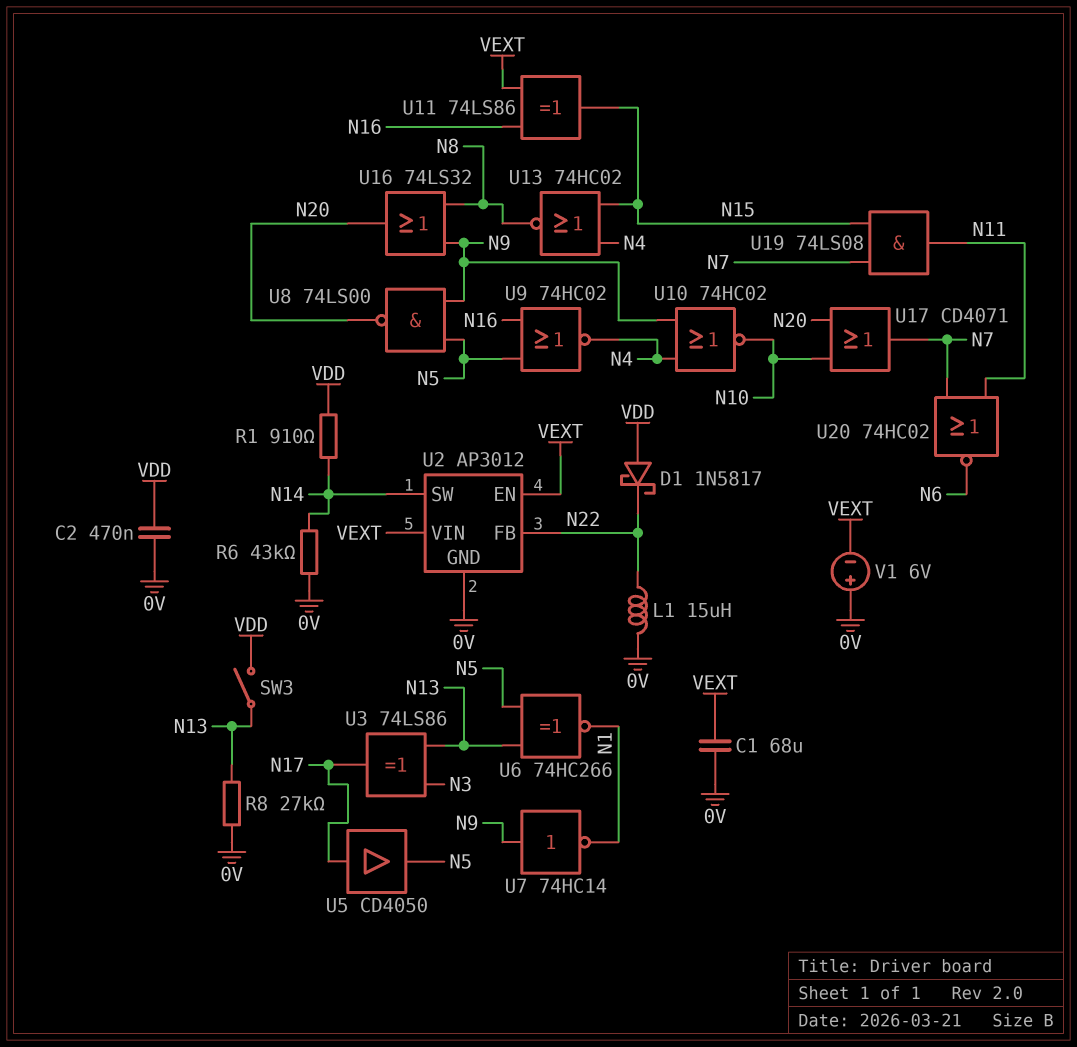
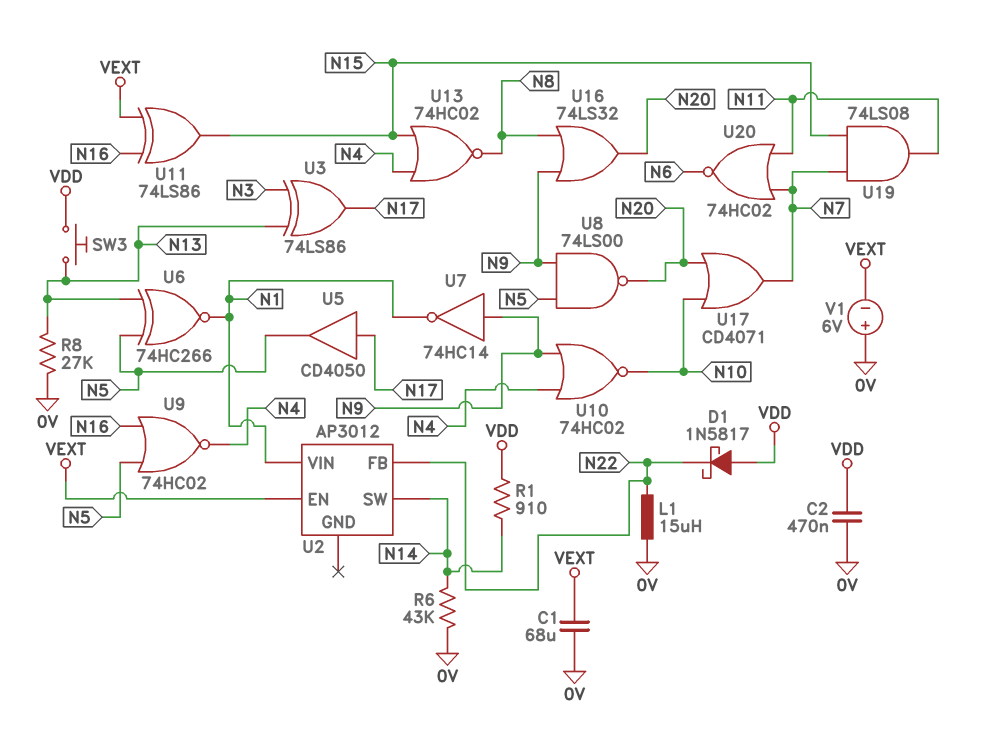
SW3: switch (N13, VDD) -> button (N13, VDD)
U2 pin GND: 0V -> none
U2 pin VIN: VEXT -> N1

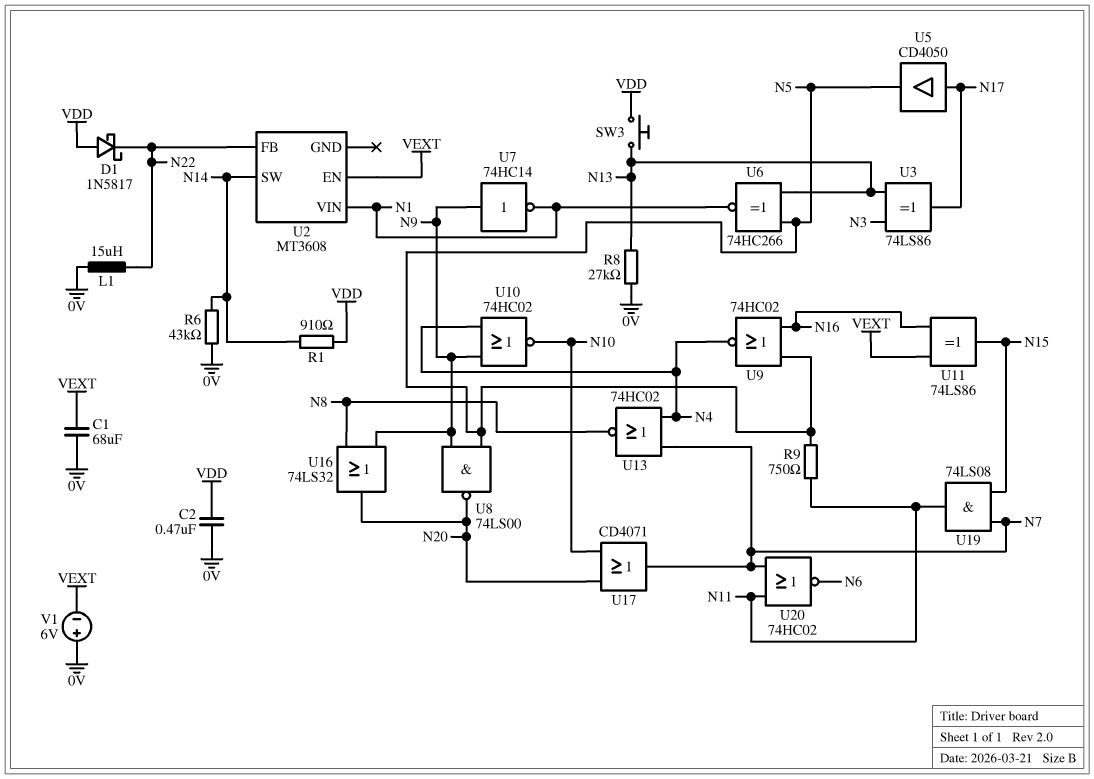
R9: none -> 750 (N5, N11)
U2: AP3012 -> MT3608
U13: NOR 74HC02 (in N4, in N15, out N8) -> NOR 74HC02 (in N4, in N7, out N8)

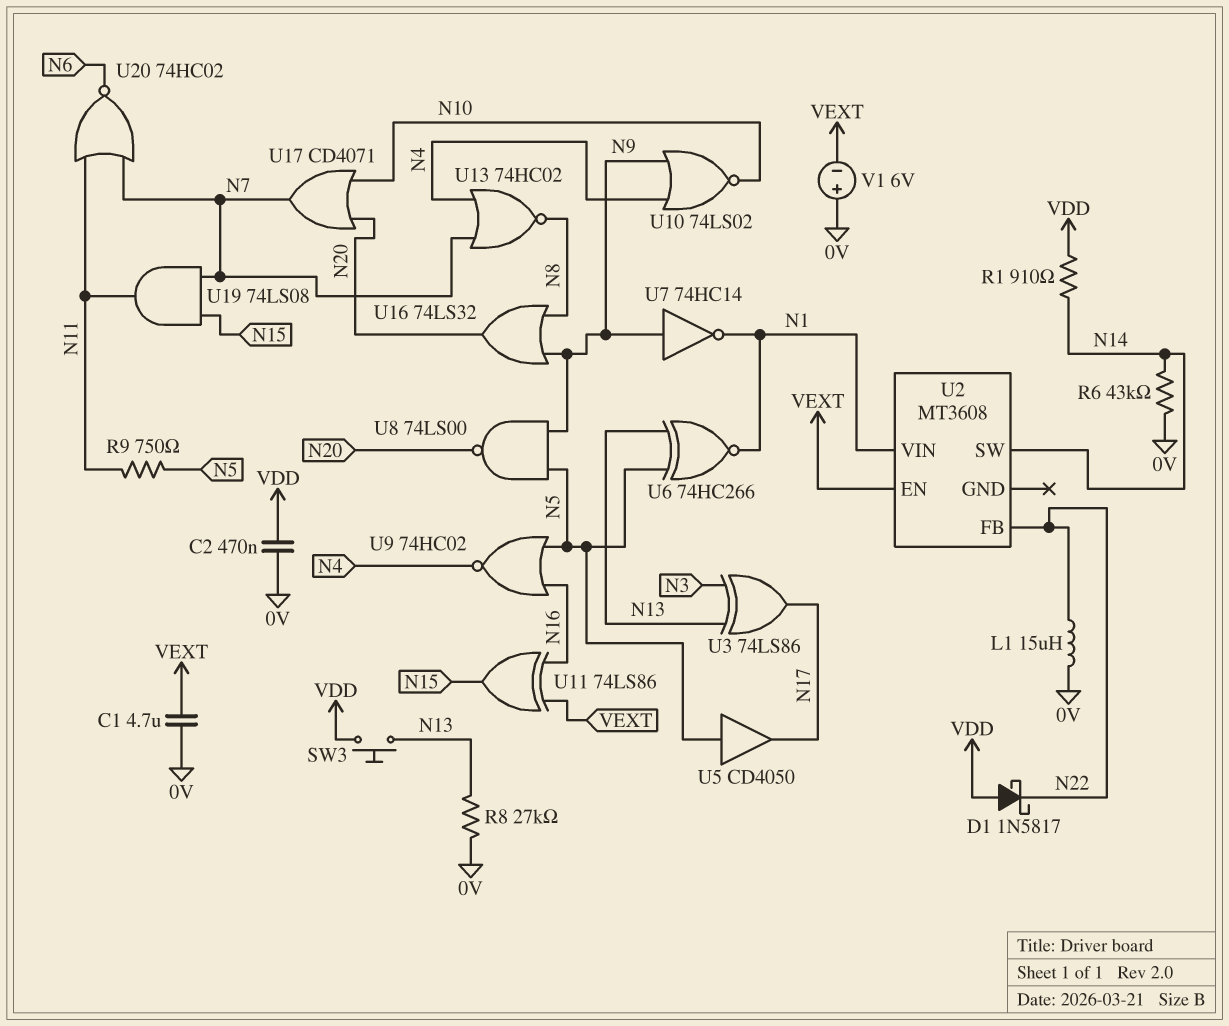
C1: 68uF (0V, VEXT) -> 4.7uF (0V, VEXT)
U5: buffer CD4050 (in N17, out N5) -> buffer CD4050 (in N5, out N17)
U10: NOR 74HC02 (in N4, in N9, out N10) -> NOR 74LS02 (in N4, in N9, out N10)

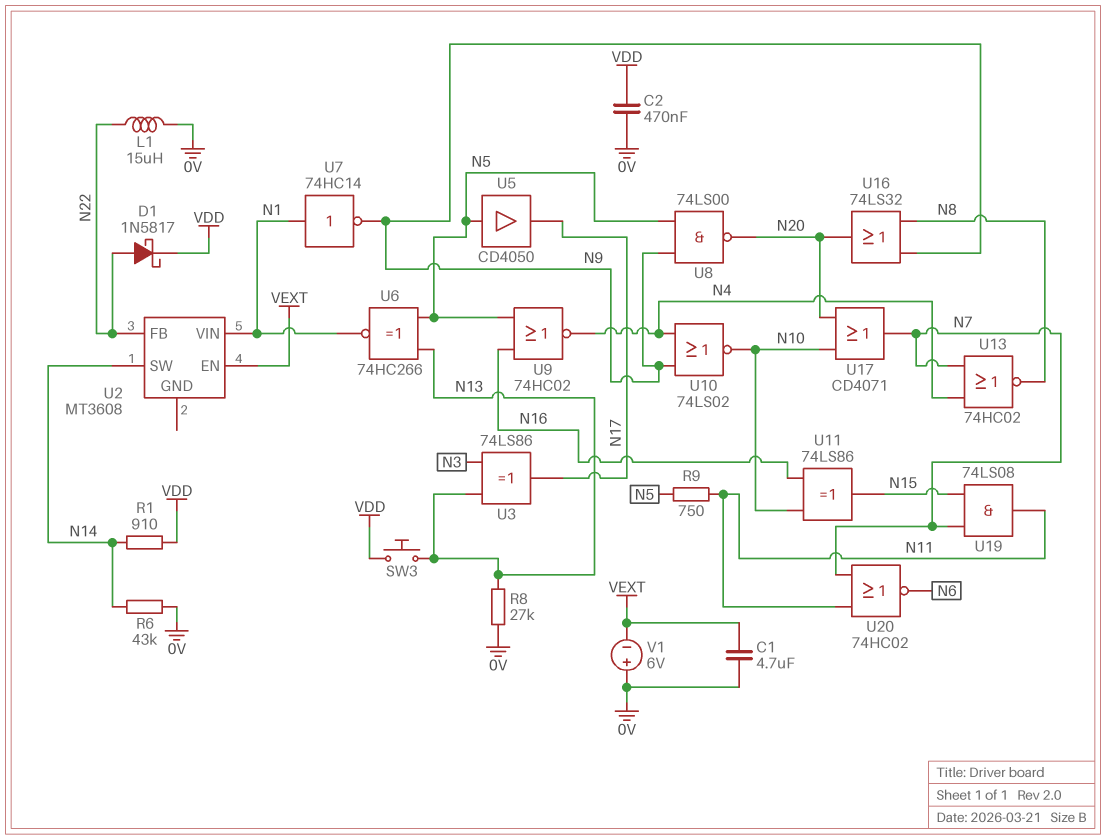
D1: schottky 1N5817 (A VDD, K N22) -> schottky 1N5817 (A N22, K VDD)
U7: NOT 74HC14 (in N9, out N1) -> NOT 74HC14 (in N1, out N9)
U11: XOR 74LS86 (in N16, in VEXT, out N15) -> XOR 74LS86 (in N10, in N16, out N15)

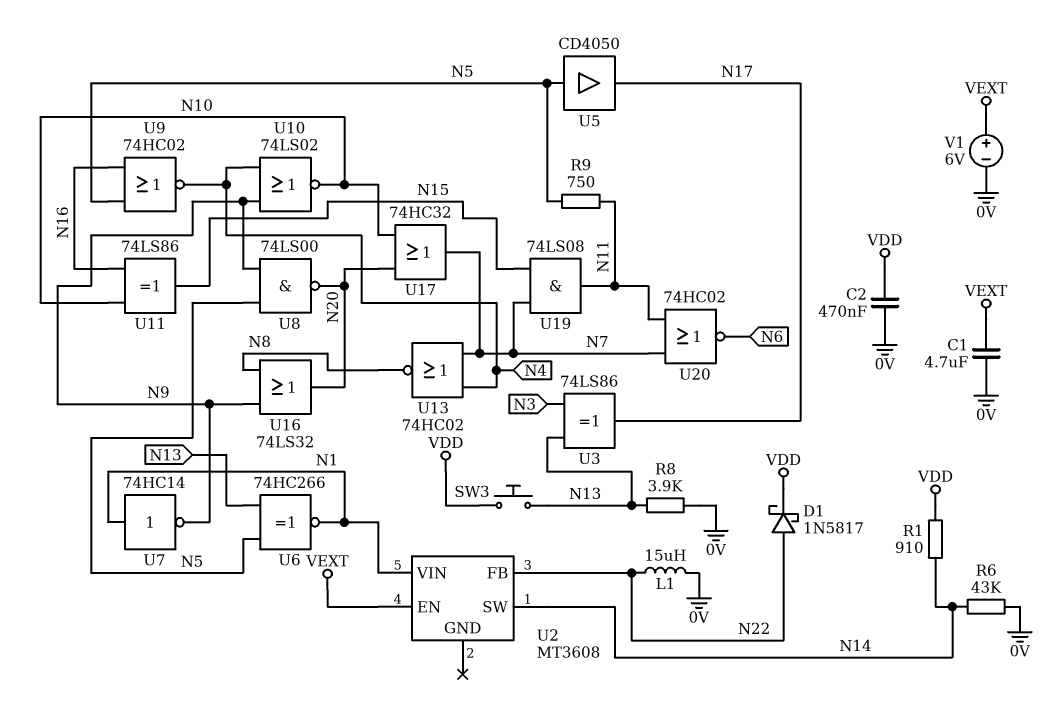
R8: 27k (0V, N13) -> 3.9k (0V, N13)
U17: OR CD4071 (in N10, in N20, out N7) -> OR 74HC32 (in N10, in N20, out N7)
V1: 6V (plus 0V, minus VEXT) -> 6V (plus VEXT, minus 0V)

